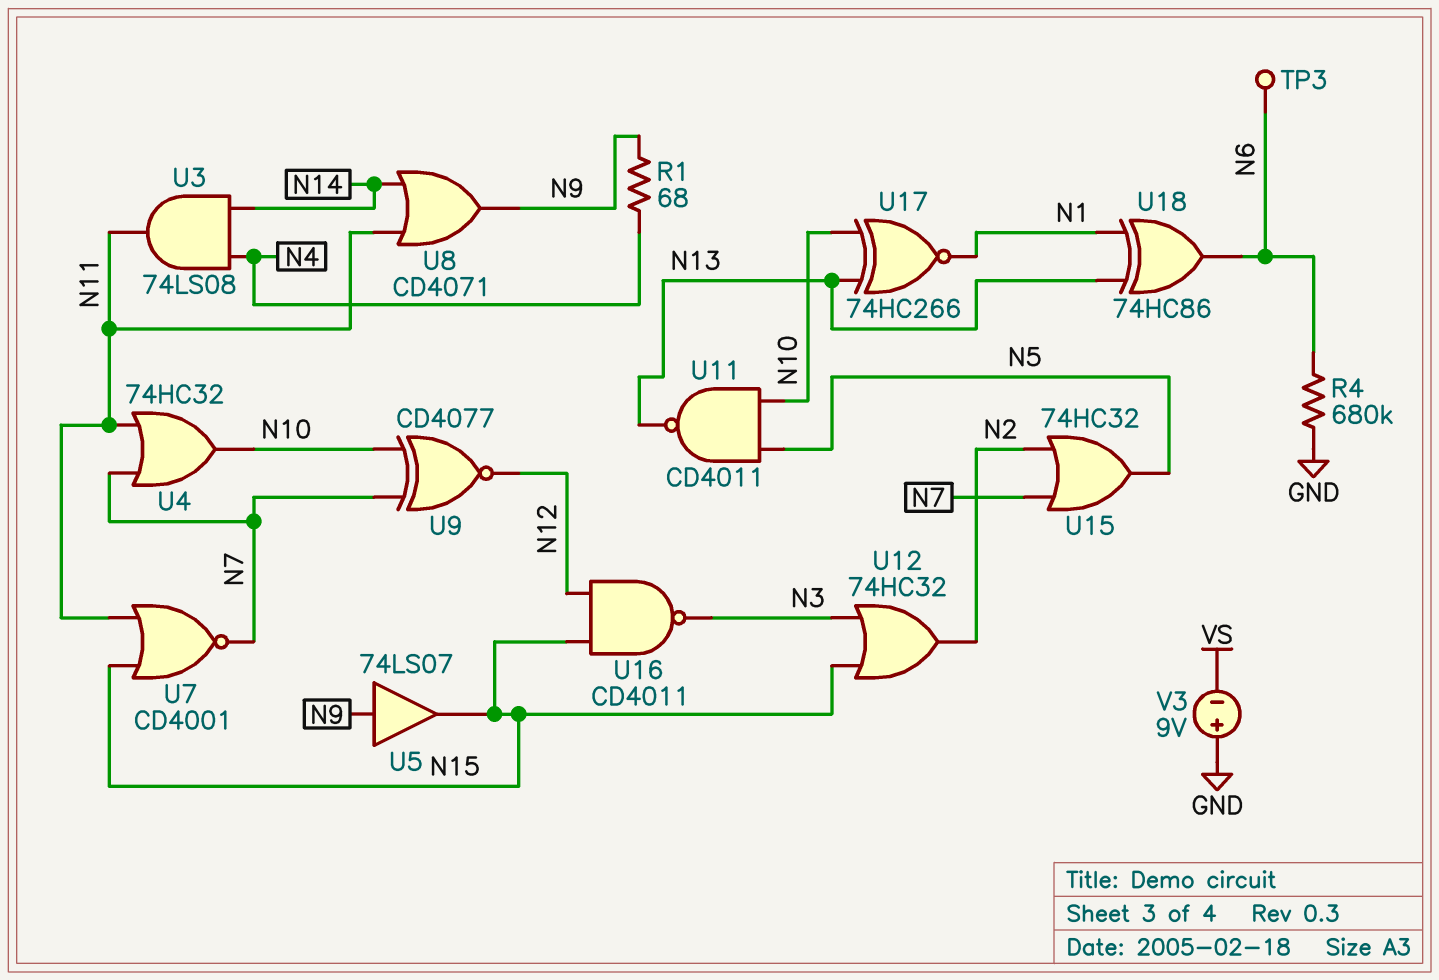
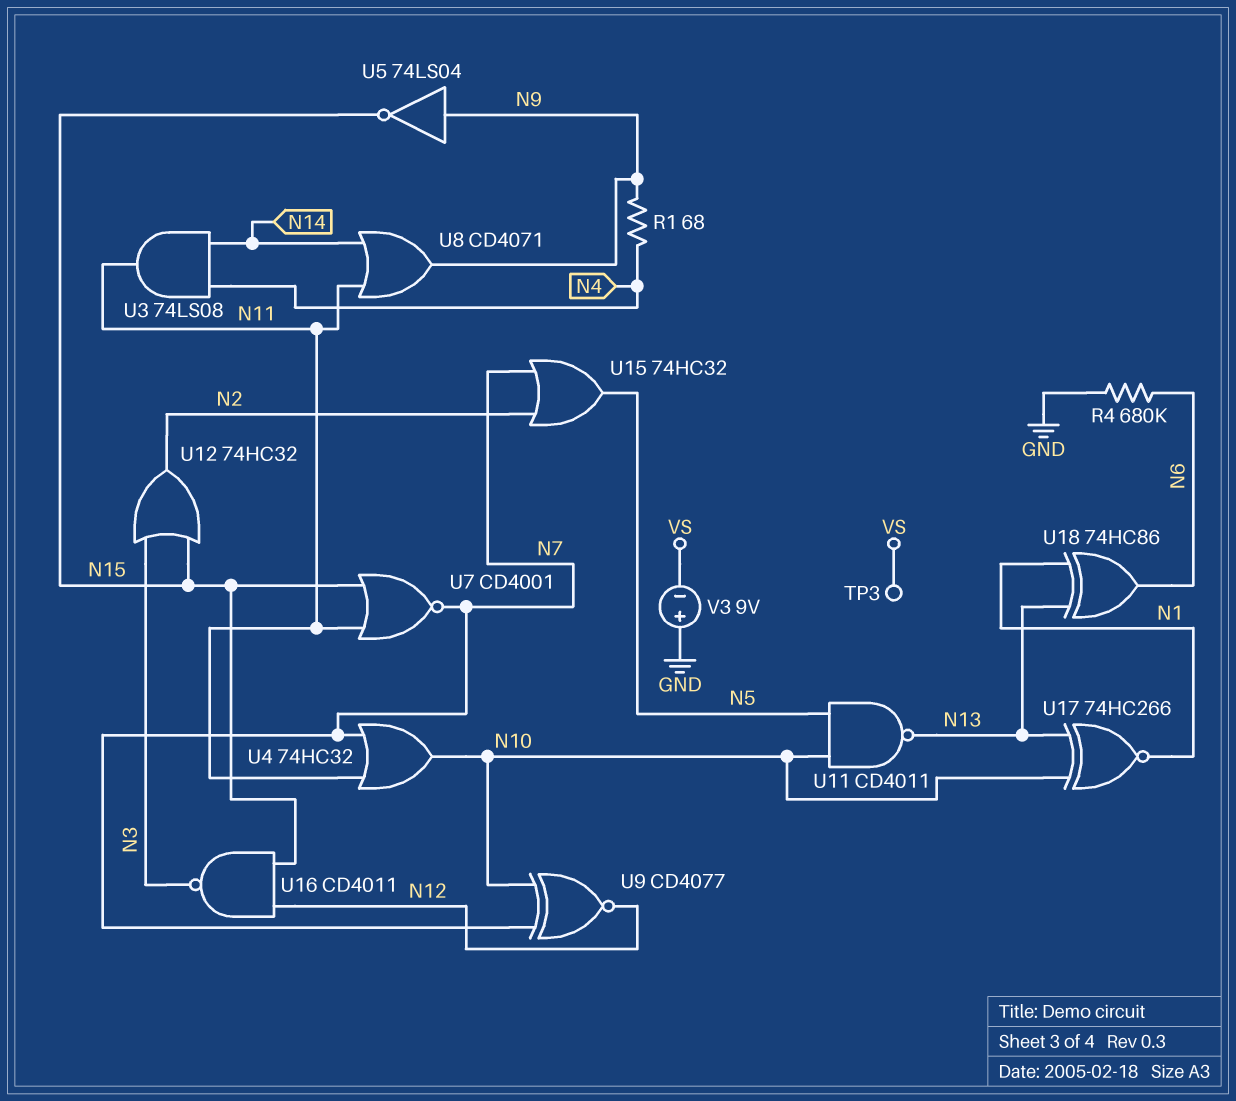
TP3: test point (N6) -> test point (VS)
U5: buffer 74LS07 (in N9, out N15) -> NOT 74LS04 (in N9, out N15)

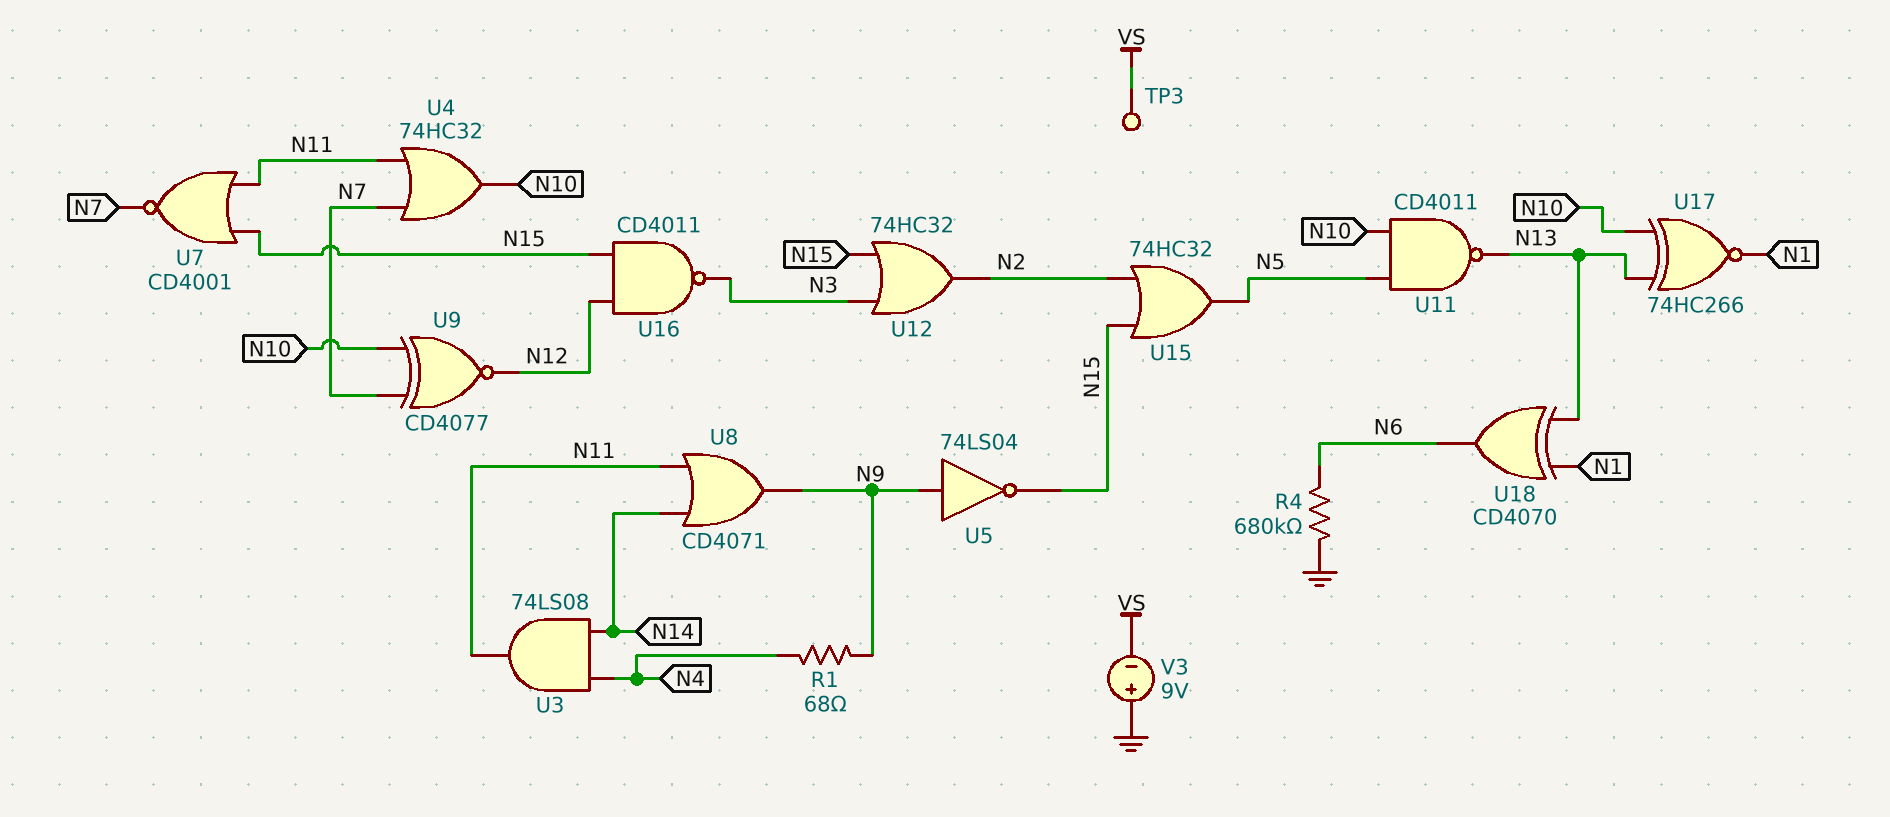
U15: OR 74HC32 (in N2, in N7, out N5) -> OR 74HC32 (in N2, in N15, out N5)
U18: XOR 74HC86 (in N1, in N13, out N6) -> XOR CD4070 (in N1, in N13, out N6)

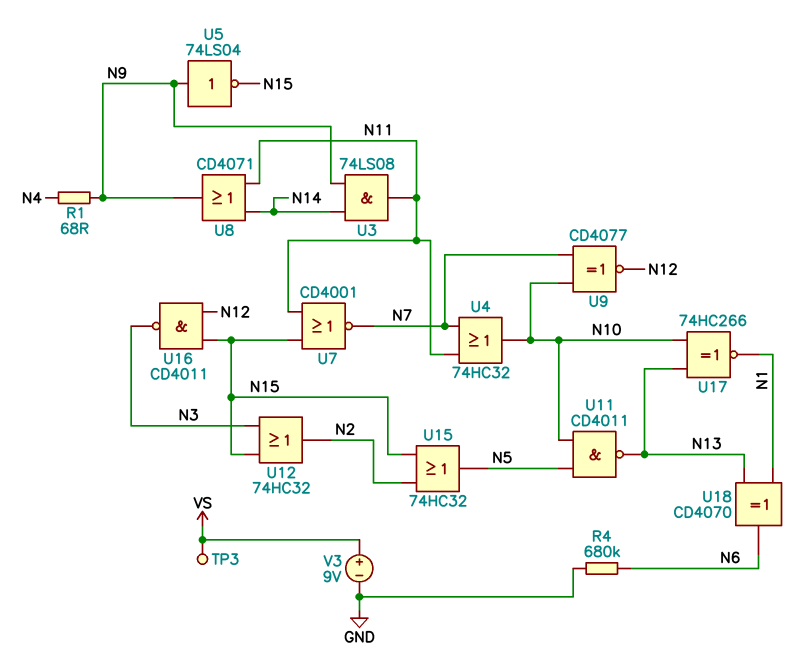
U3: AND 74LS08 (in N4, in N14, out N11) -> AND 74LS08 (in N9, in N14, out N11)
V3: 9V (plus GND, minus VS) -> 9V (plus VS, minus GND)

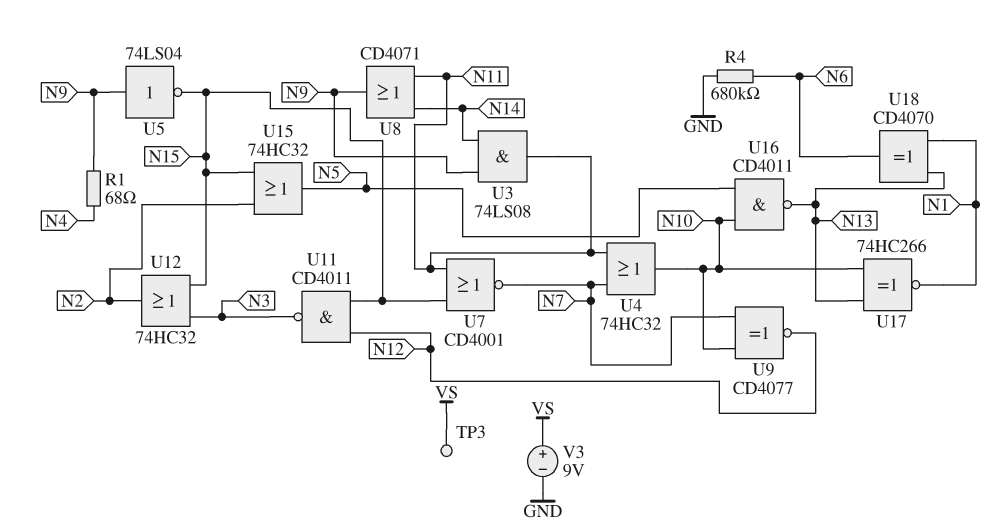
U11: NAND CD4011 (in N5, in N10, out N13) -> NAND CD4011 (in N12, in N15, out N3)
U16: NAND CD4011 (in N12, in N15, out N3) -> NAND CD4011 (in N5, in N10, out N13)

